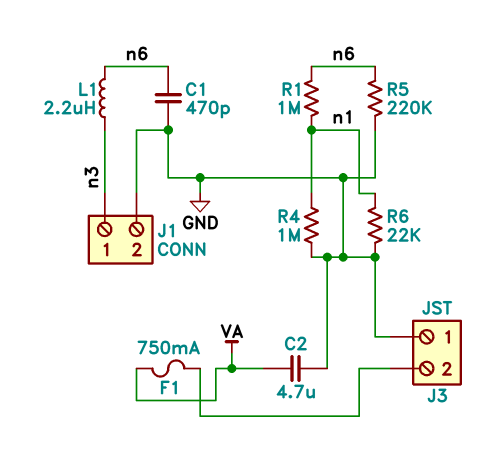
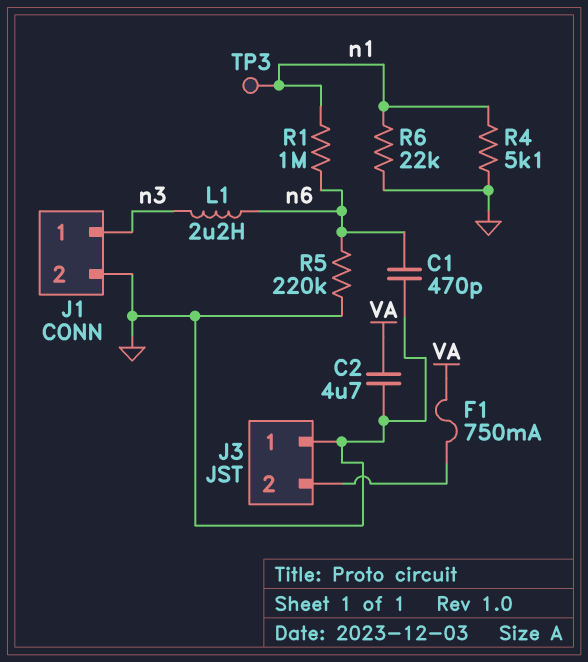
R4: 1M (GND, n1) -> 5.1k (GND, n1)
TP3: none -> test point (n1)

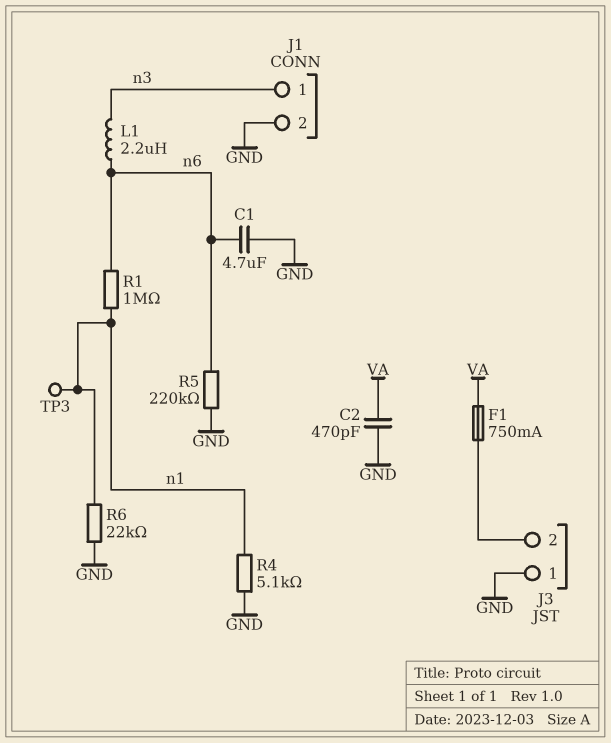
C1: 470pF (GND, n6) -> 4.7uF (GND, n6)
C2: 4.7uF (GND, VA) -> 470pF (GND, VA)

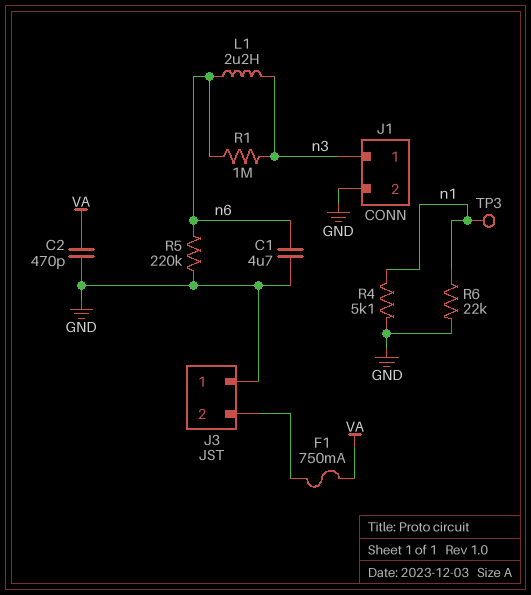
R1: 1M (n1, n6) -> 1M (n3, n6)

